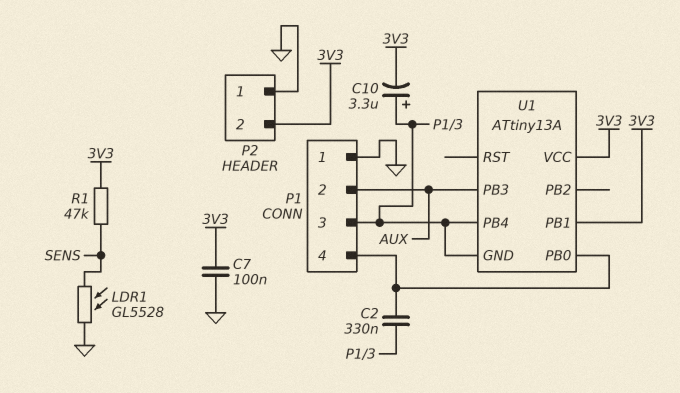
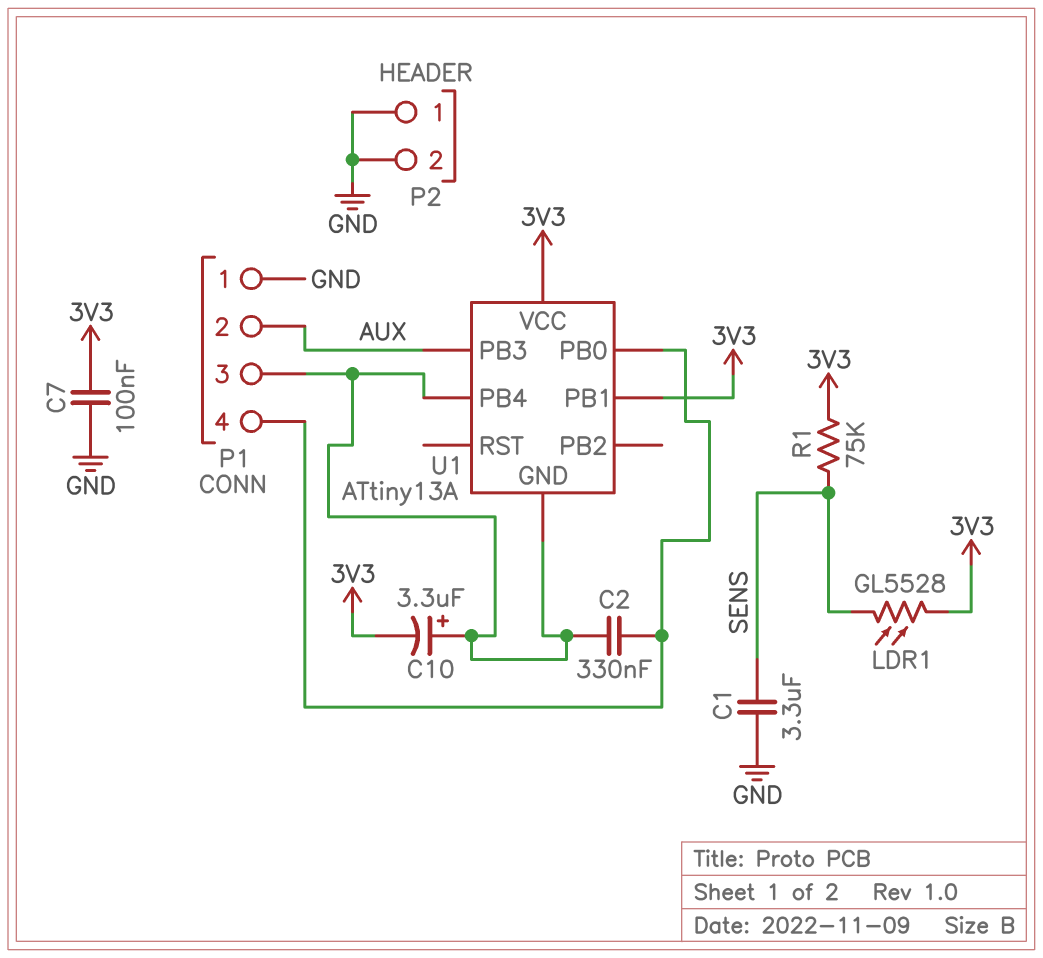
C1: none -> 3.3uF (GND, SENS)
LDR1: GL5528 (GND, SENS) -> GL5528 (3V3, SENS)
P2 pin 2: 3V3 -> GND
R1: 47k (3V3, SENS) -> 75k (3V3, SENS)

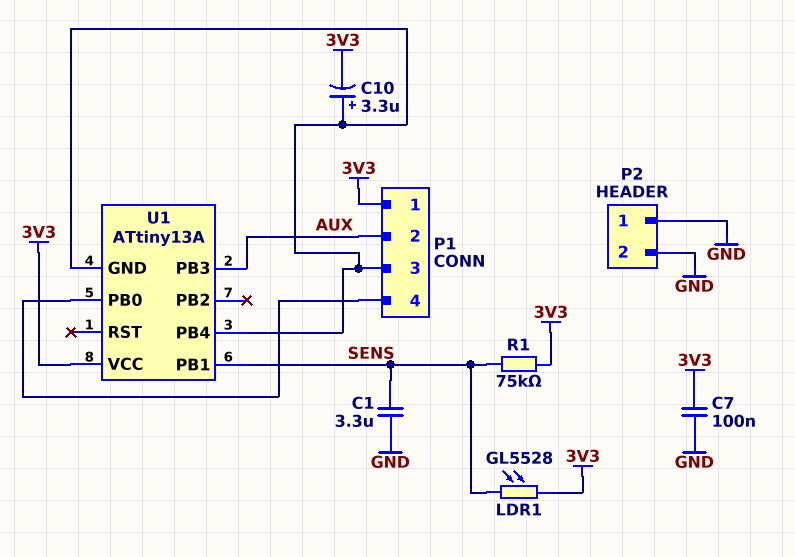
C2: 330nF (P1/3, P1/4) -> none
P1 pin 1: GND -> 3V3
U1 pin PB1: 3V3 -> SENS

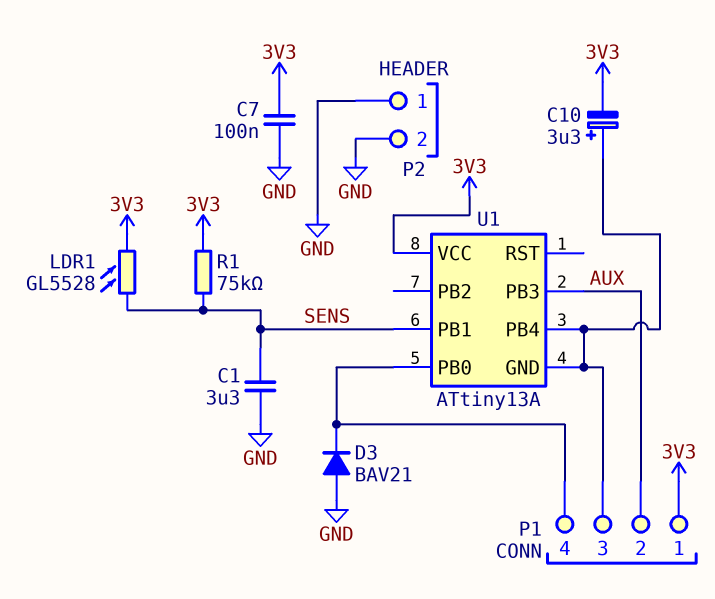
D3: none -> diode BAV21 (A GND, K P1/4)

